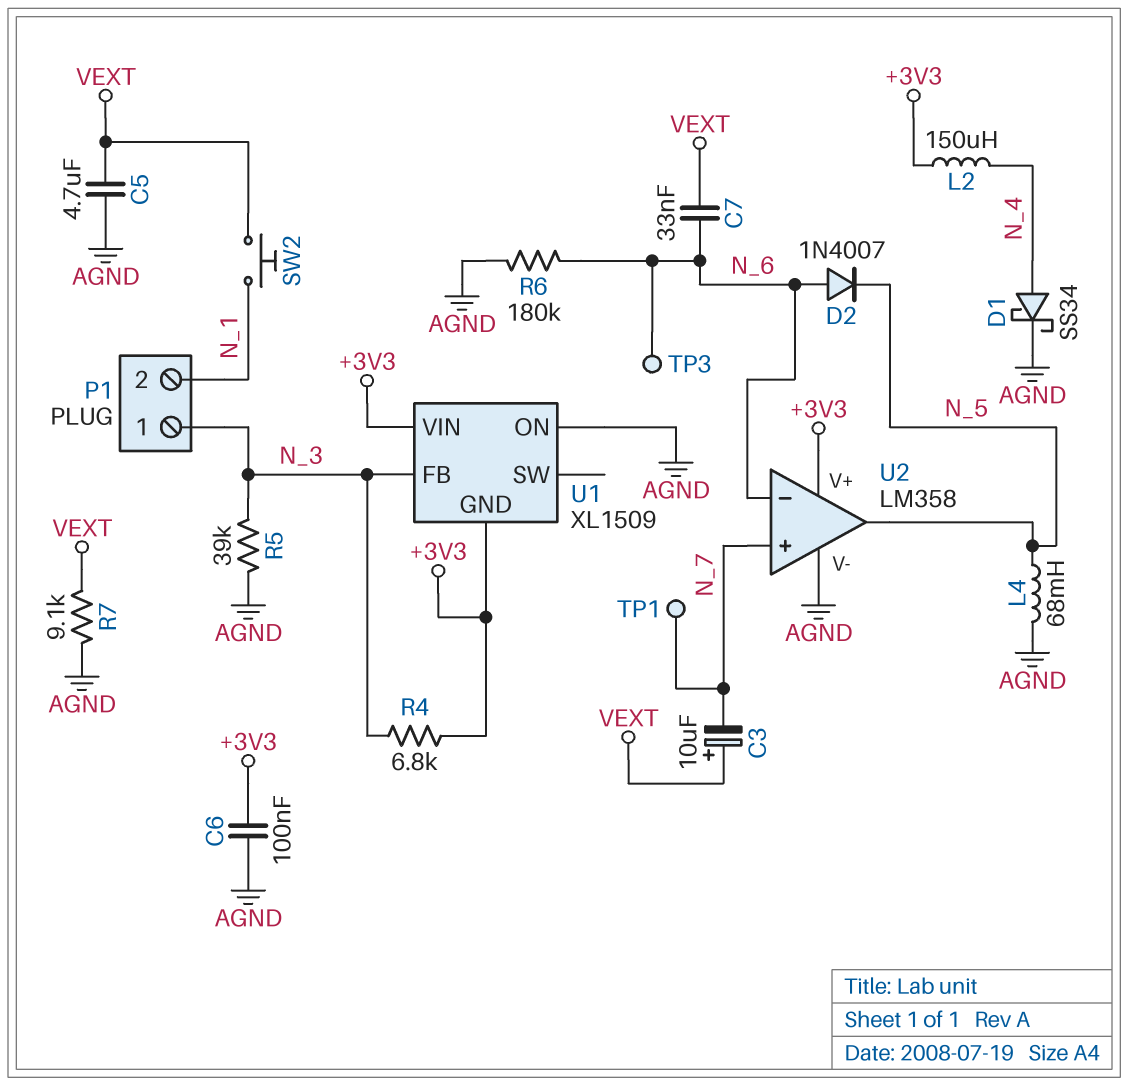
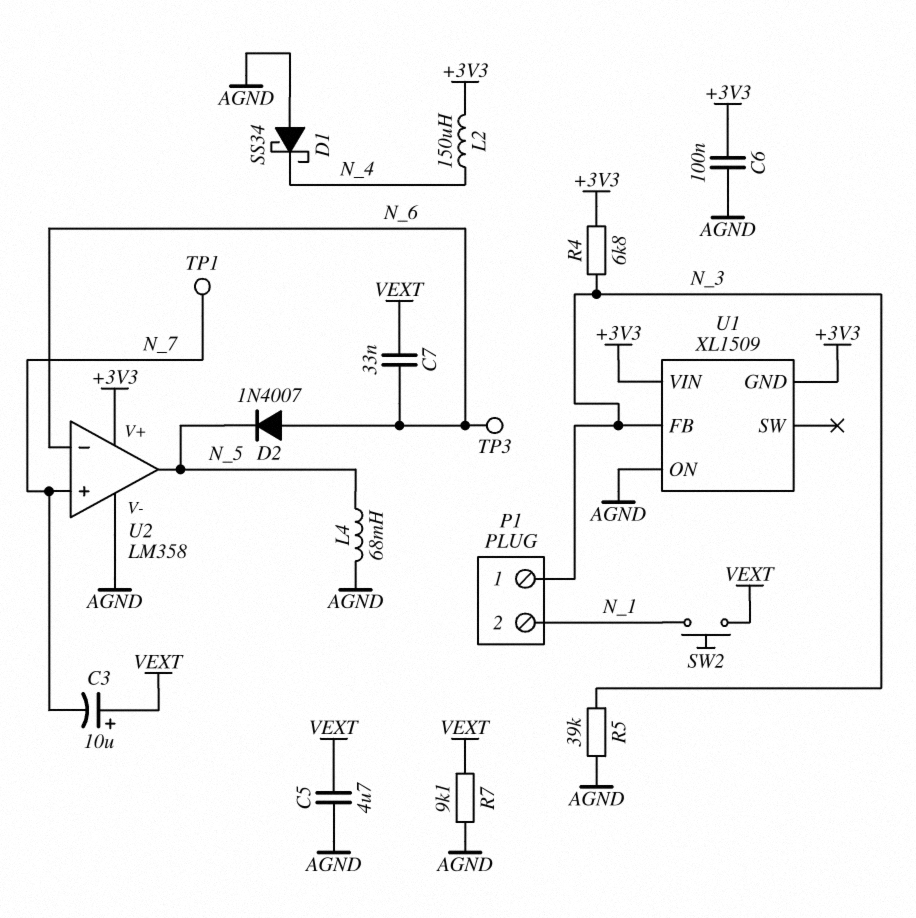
D1: schottky SS34 (A N_4, K AGND) -> schottky SS34 (A AGND, K N_4)
R6: 180k (AGND, N_6) -> none

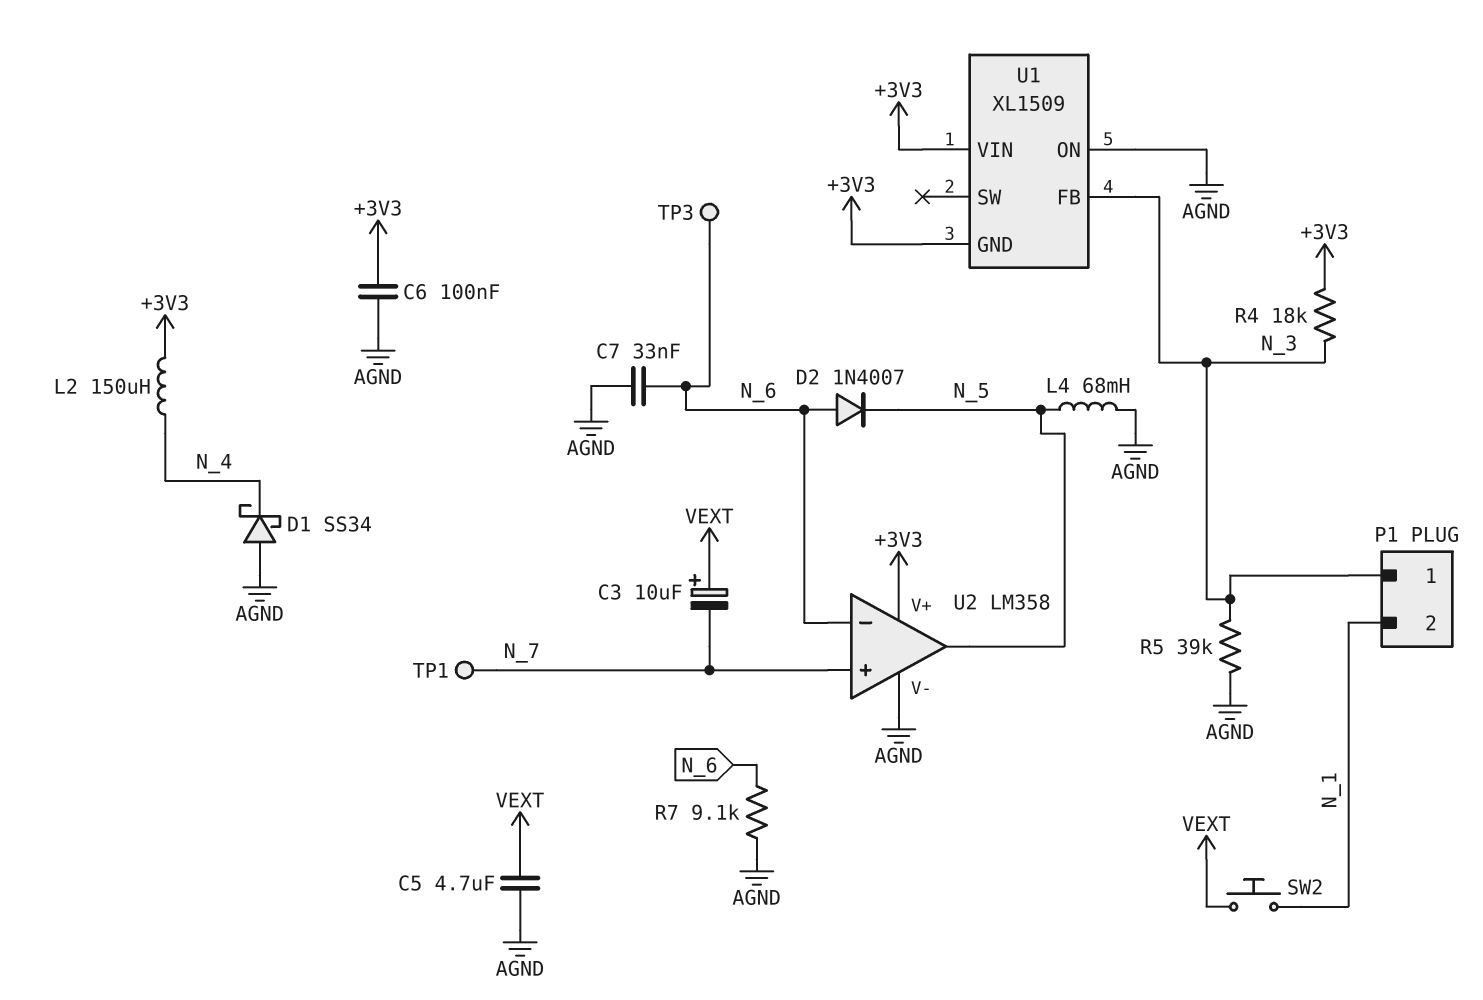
C7: 33nF (N_6, VEXT) -> 33nF (AGND, N_6)
R4: 6.8k (+3V3, N_3) -> 18k (+3V3, N_3)
R7: 9.1k (AGND, VEXT) -> 9.1k (AGND, N_6)

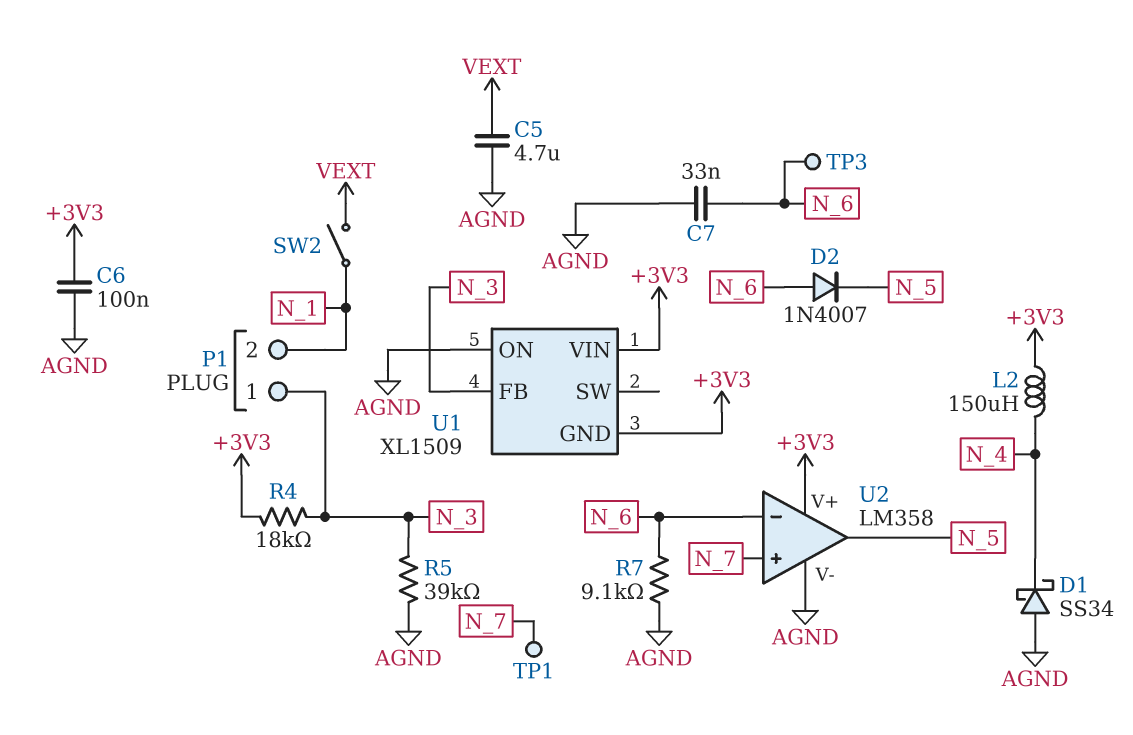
C3: 10uF (plus VEXT, minus N_7) -> none
L4: 68mH (AGND, N_5) -> none
SW2: button (N_1, VEXT) -> switch (N_1, VEXT)

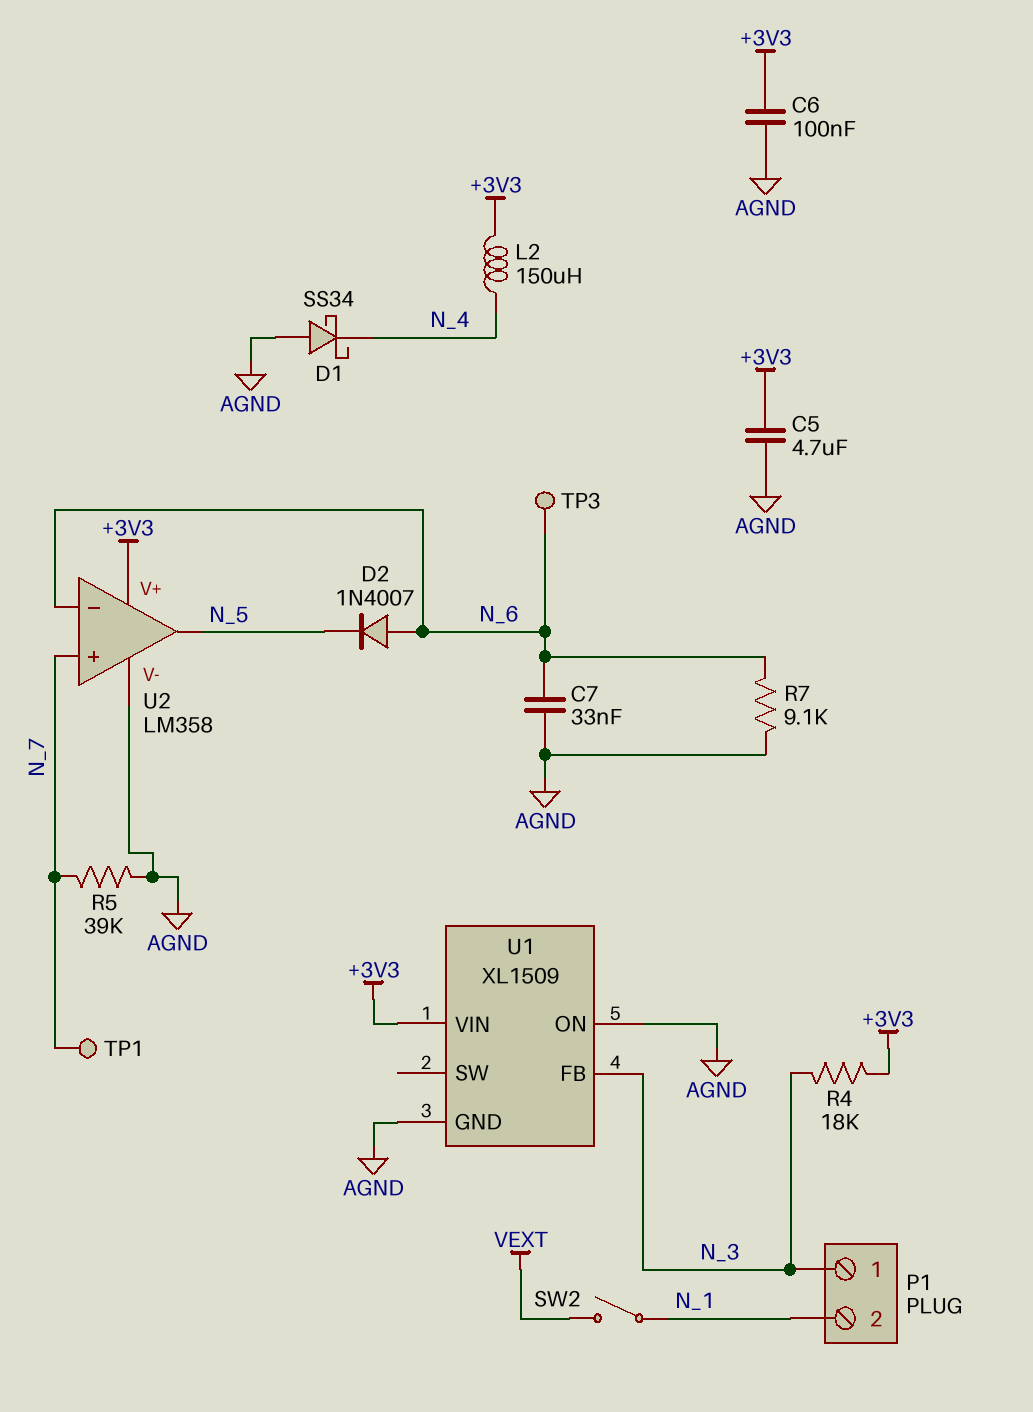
C5: 4.7uF (AGND, VEXT) -> 4.7uF (+3V3, AGND)
R5: 39k (AGND, N_3) -> 39k (AGND, N_7)
U1 pin GND: +3V3 -> AGND

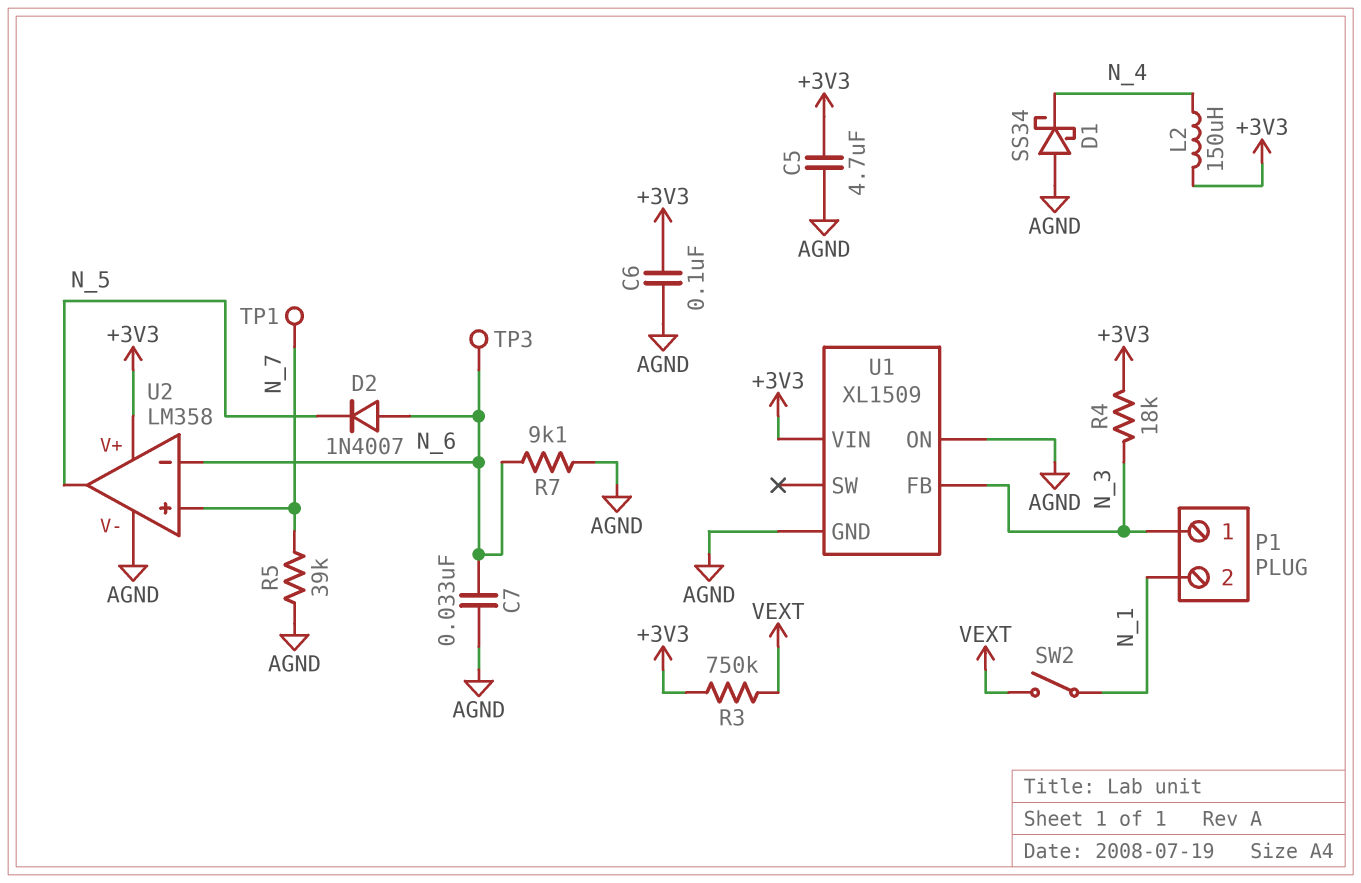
R3: none -> 750k (+3V3, VEXT)

